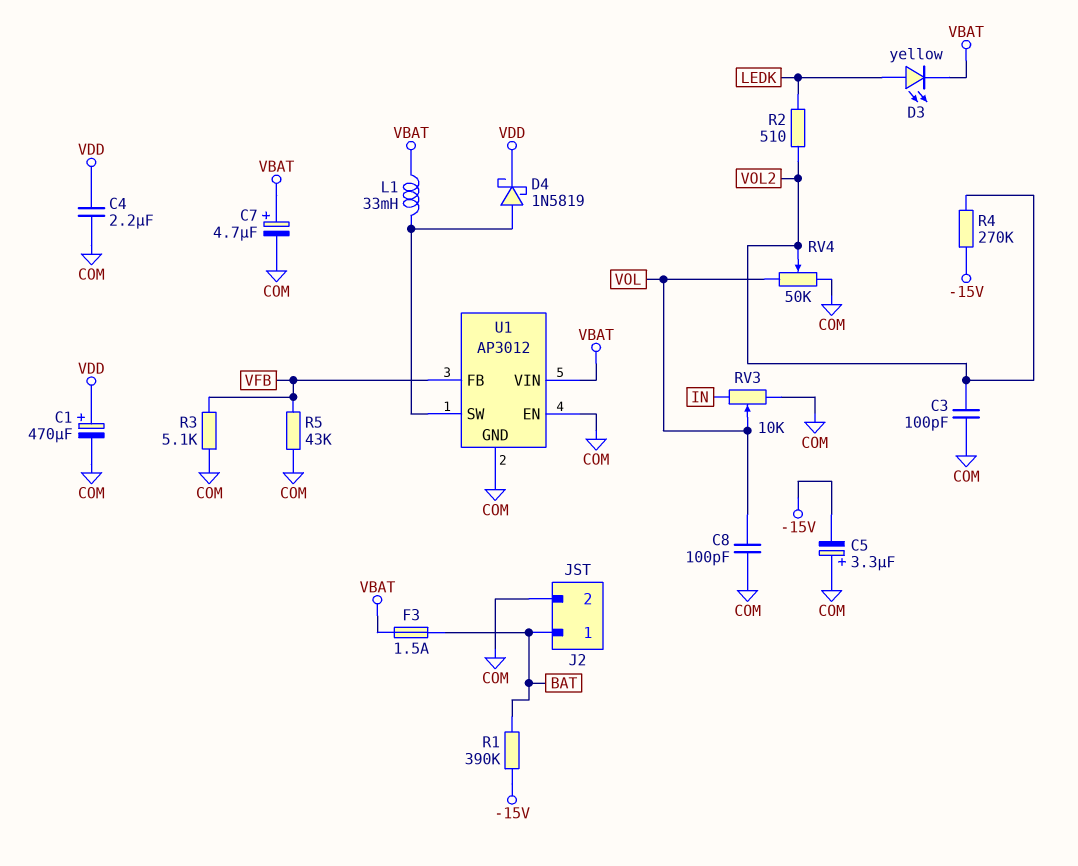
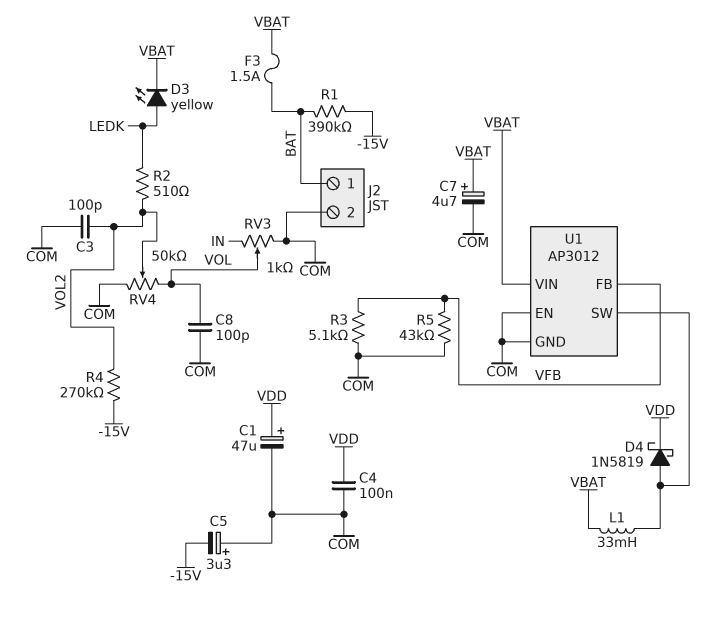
C1: 470uF (plus VDD, minus COM) -> 47uF (plus VDD, minus COM)
C4: 2.2uF (COM, VDD) -> 100nF (COM, VDD)
RV3: 10k (COM, IN, wiper VOL) -> 1k (COM, IN, wiper VOL)

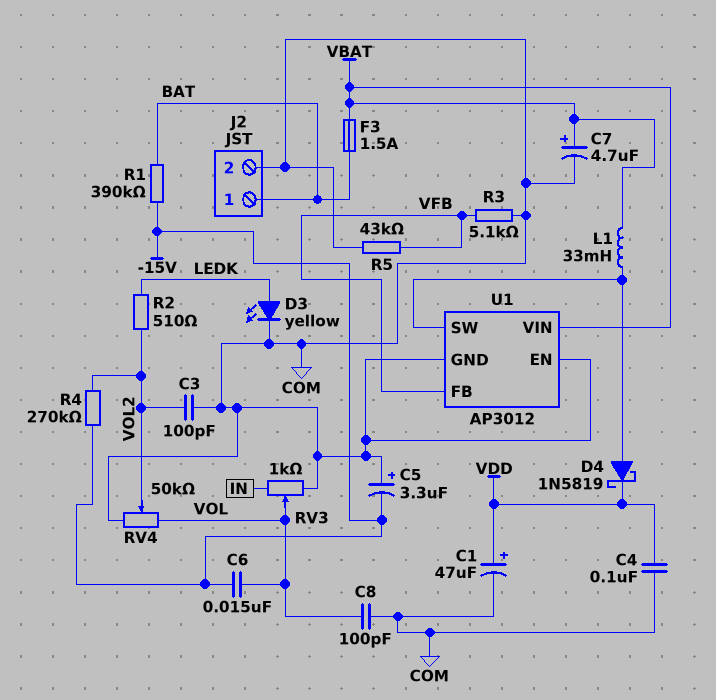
C6: none -> 15nF (-15V, VOL)
D3: LED yellow (A LEDK, K VBAT) -> LED yellow (A LEDK, K COM)

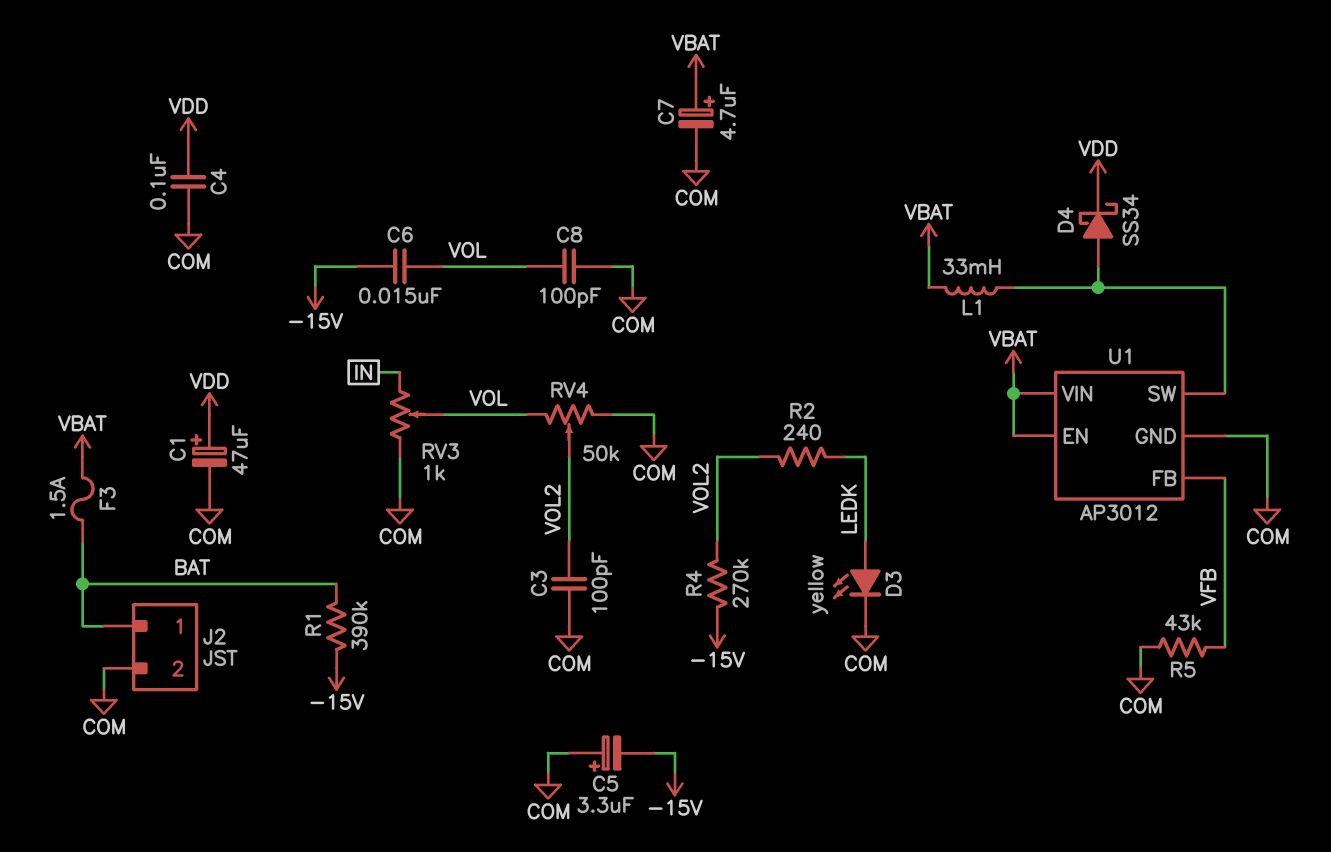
D4: schottky 1N5819 (A U1/SW, K VDD) -> schottky SS34 (A U1/SW, K VDD)
R2: 510 (LEDK, VOL2) -> 240 (LEDK, VOL2)
R3: 5.1k (COM, VFB) -> none
U1 pin EN: COM -> VBAT

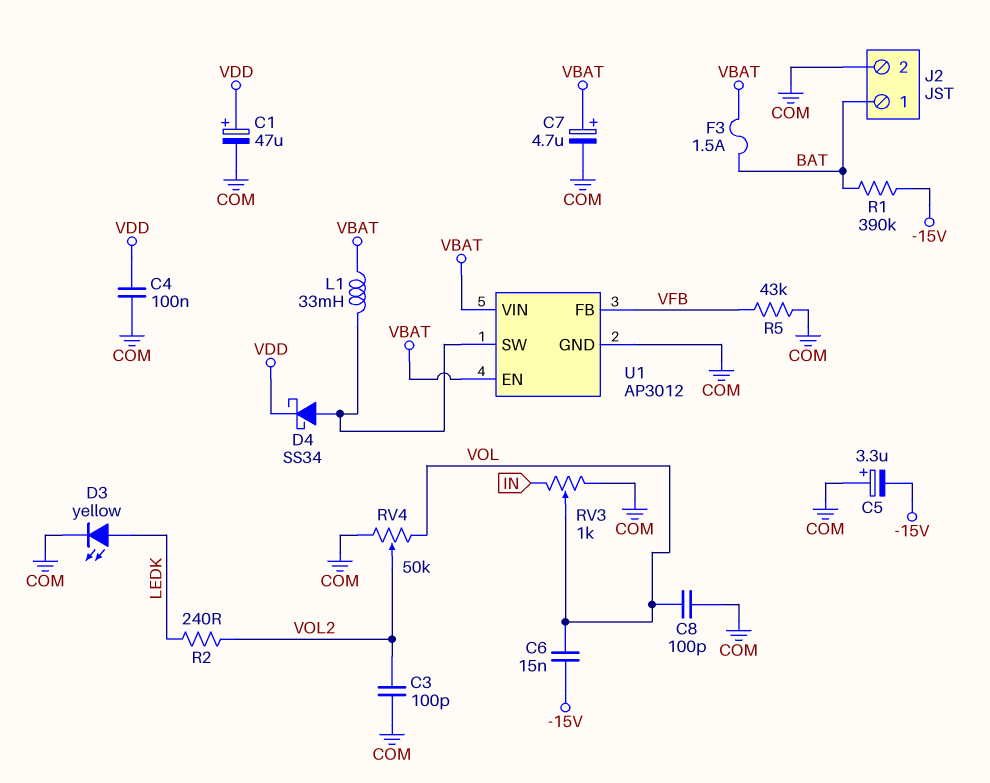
R4: 270k (-15V, VOL2) -> none

